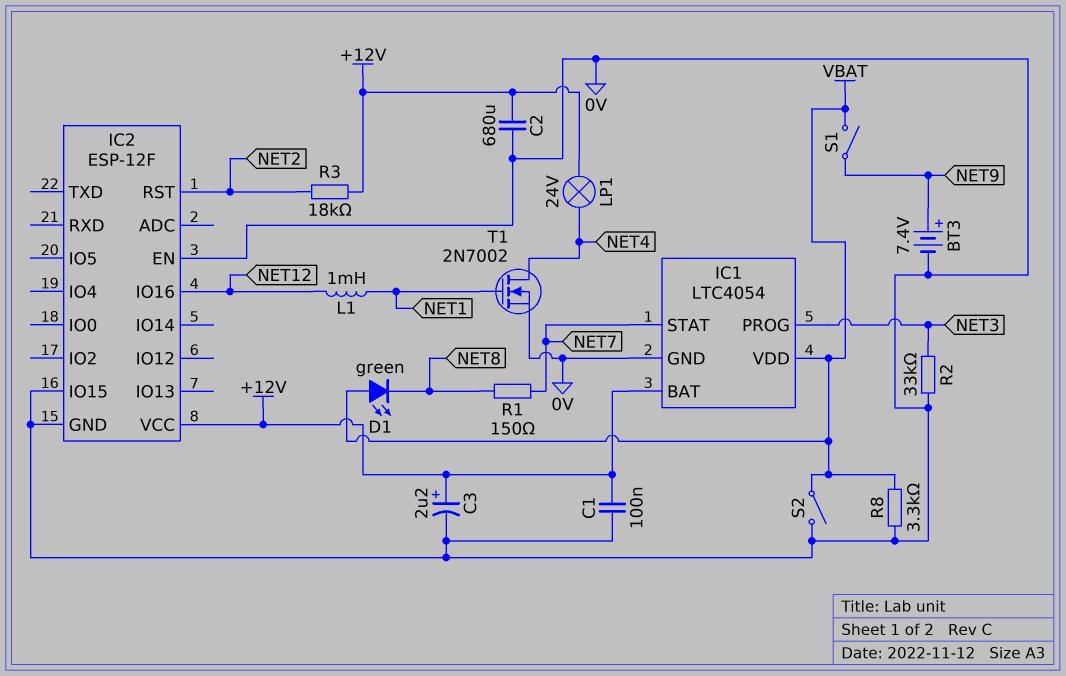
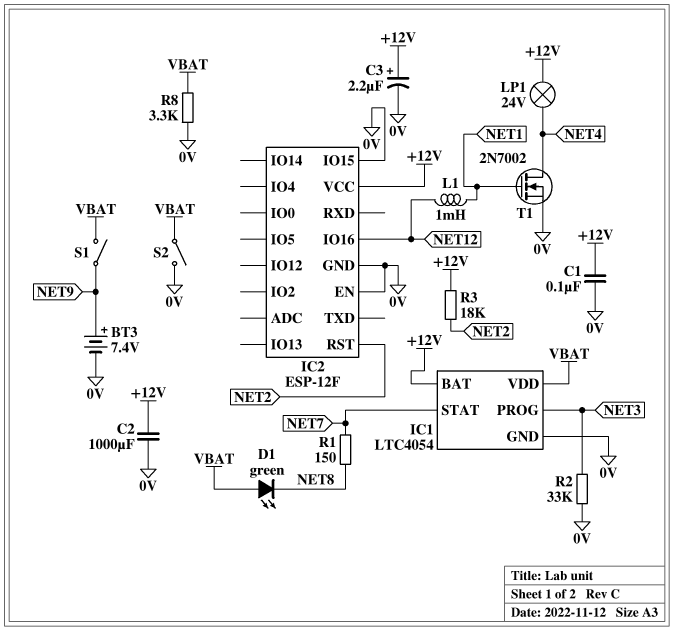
C2: 680uF (+12V, 0V) -> 1000uF (+12V, 0V)

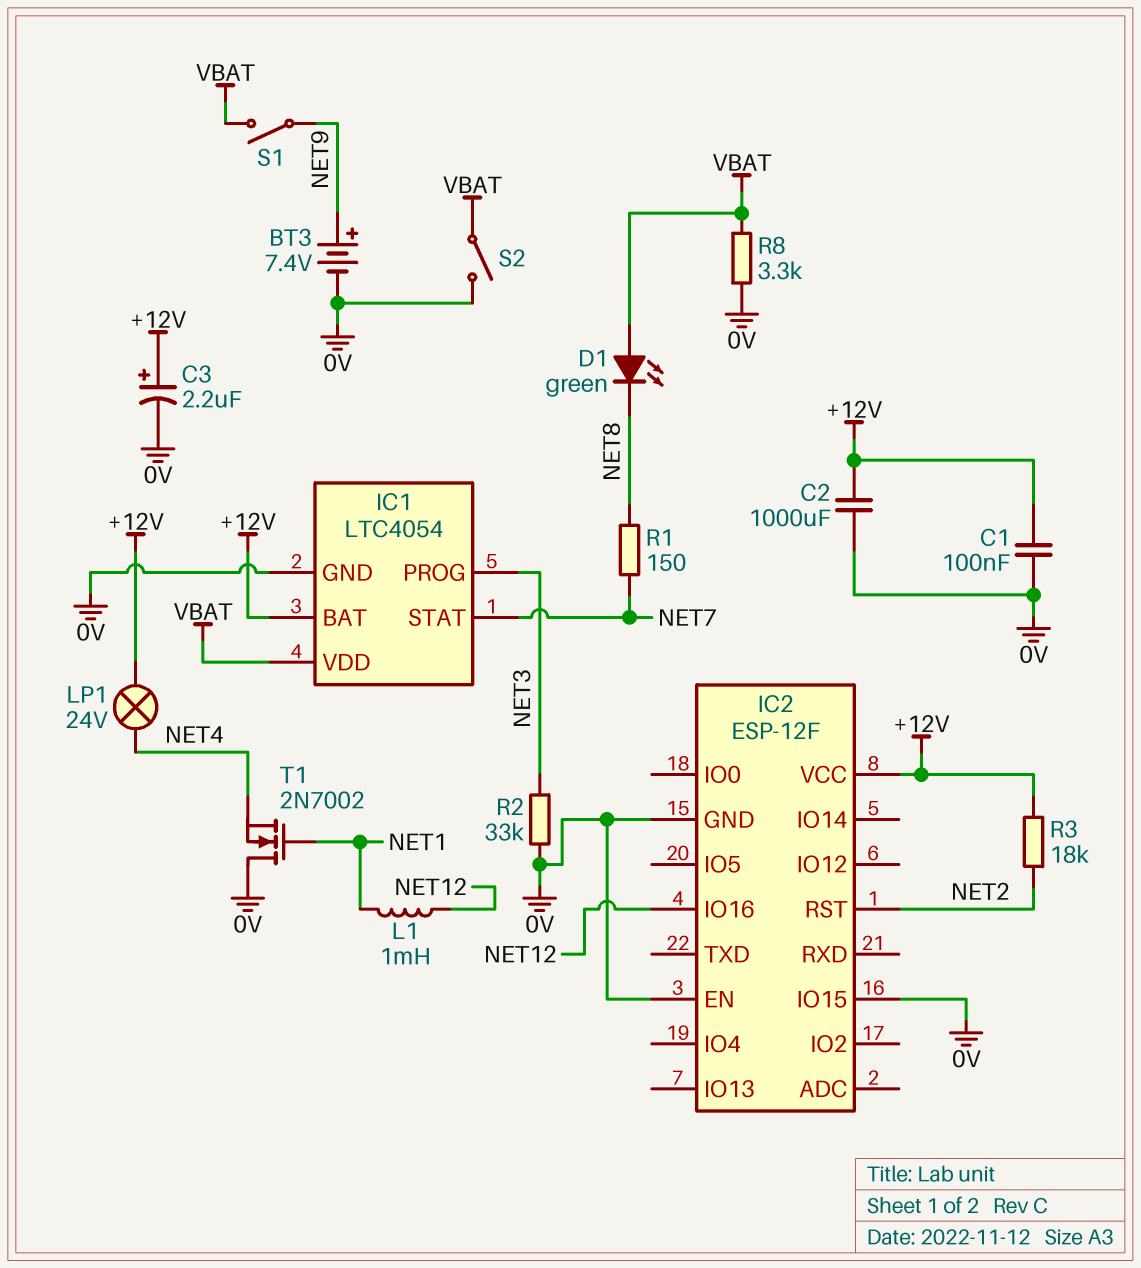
T1: NMOS 2N7002 (G NET1, D NET4, S 0V) -> NMOS 2N7002 (G NET1, D 0V, S NET4)

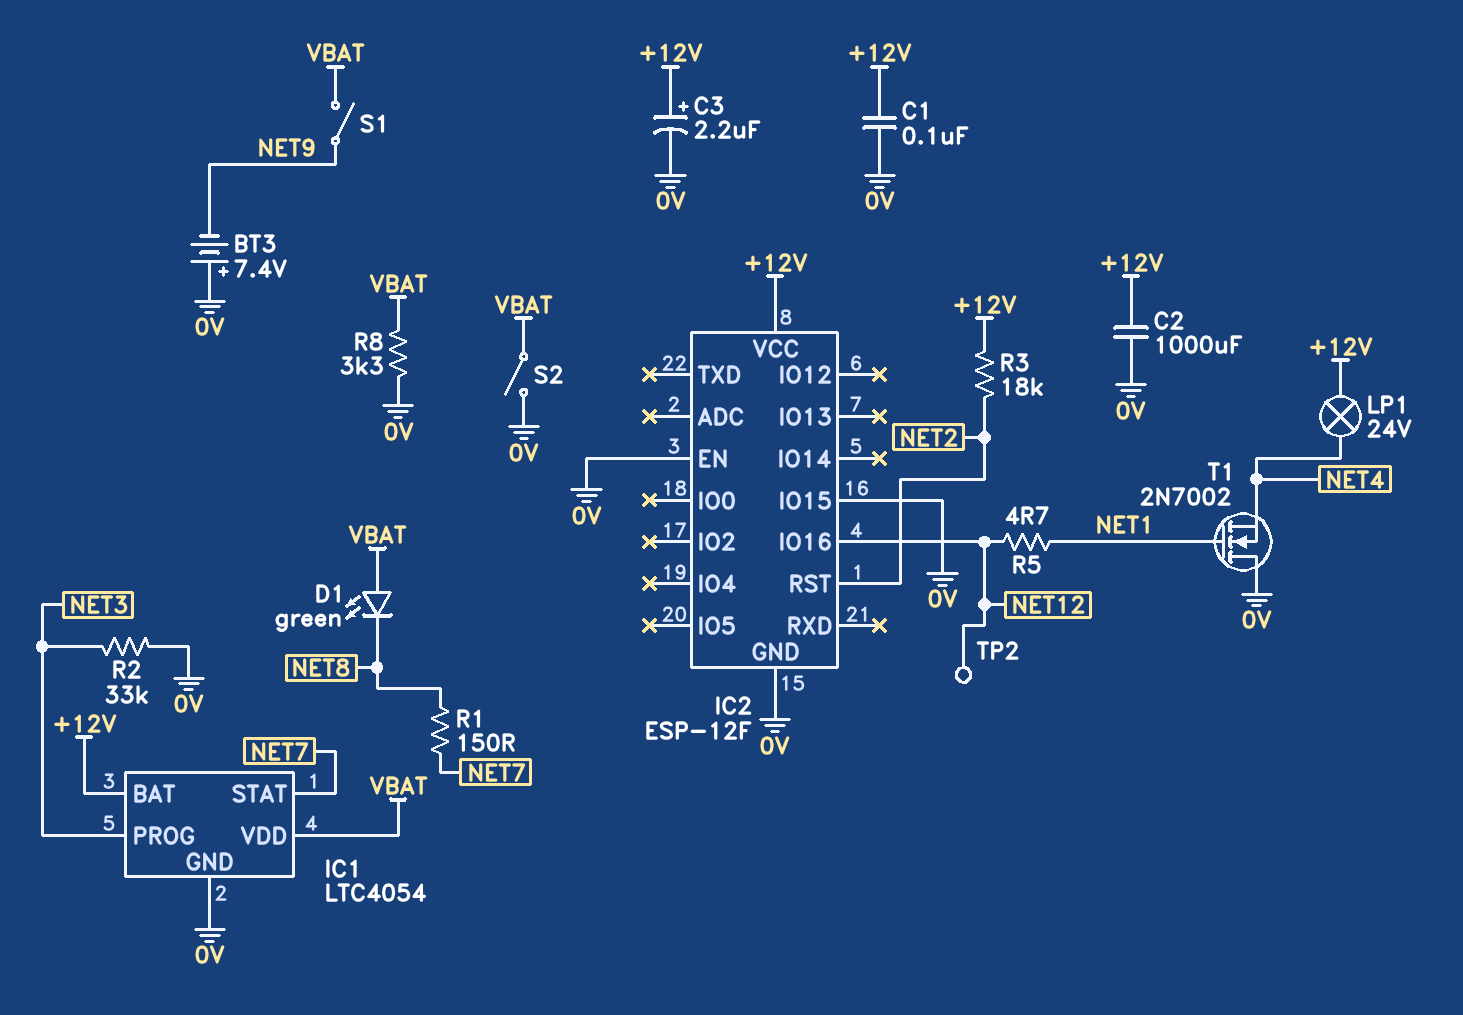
BT3: 7.4V (plus NET9, minus 0V) -> 7.4V (plus 0V, minus NET9)
L1: 1mH (NET1, NET12) -> none
R5: none -> 4.7 (NET1, NET12)
TP2: none -> test point (NET12)

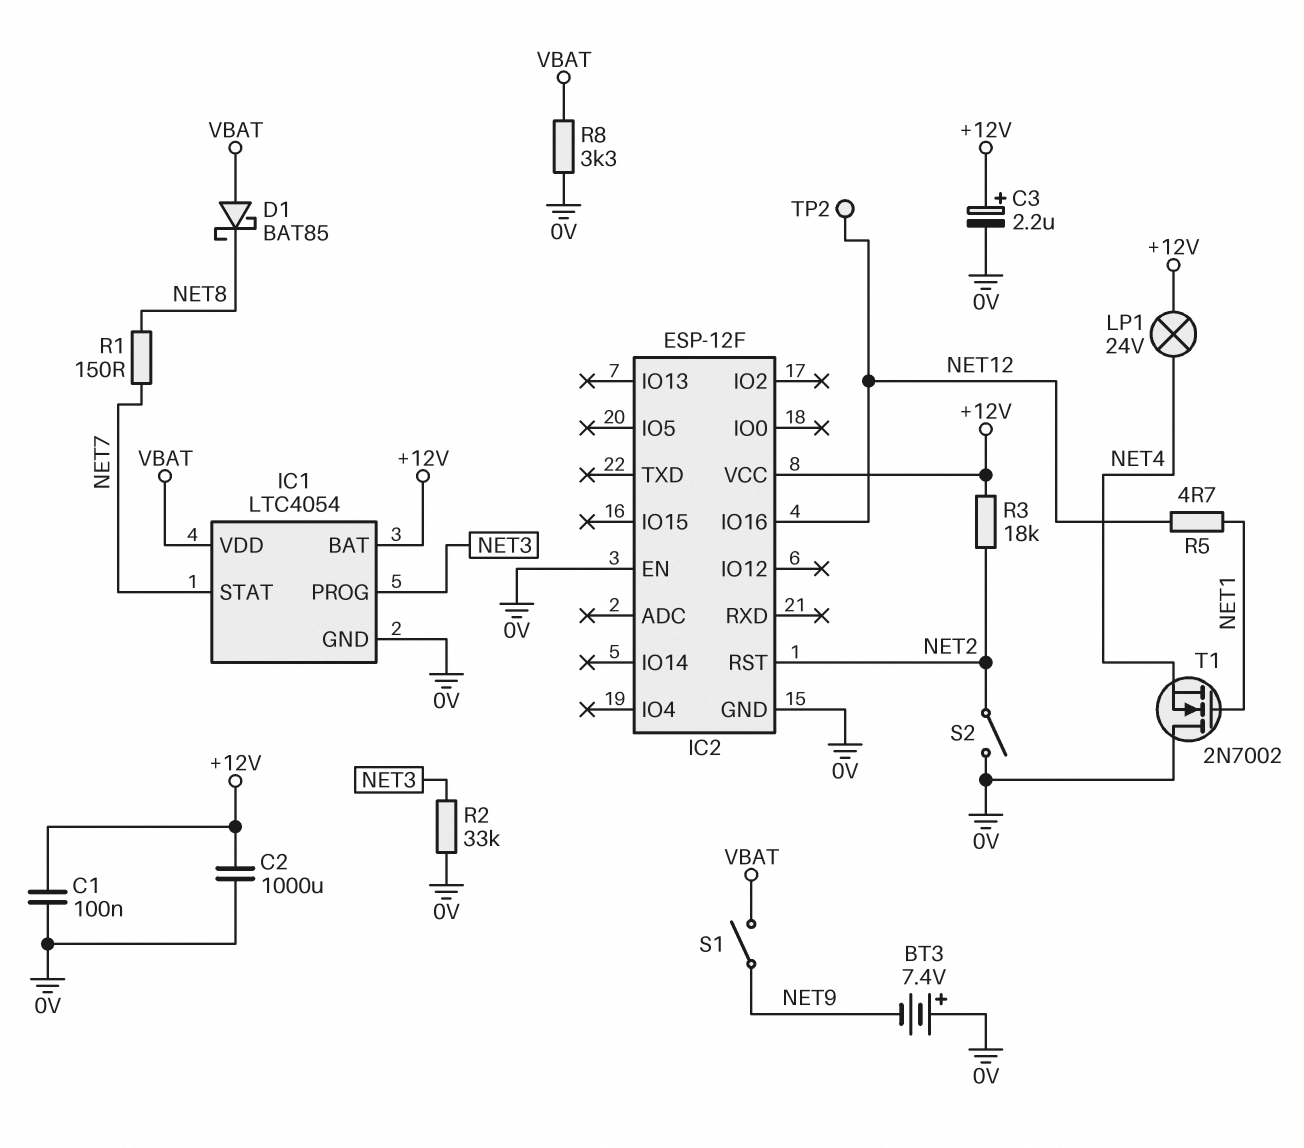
D1: LED green (A VBAT, K NET8) -> schottky BAT85 (A VBAT, K NET8)
IC2 pin IO15: 0V -> none
S2: switch (0V, VBAT) -> switch (0V, NET2)

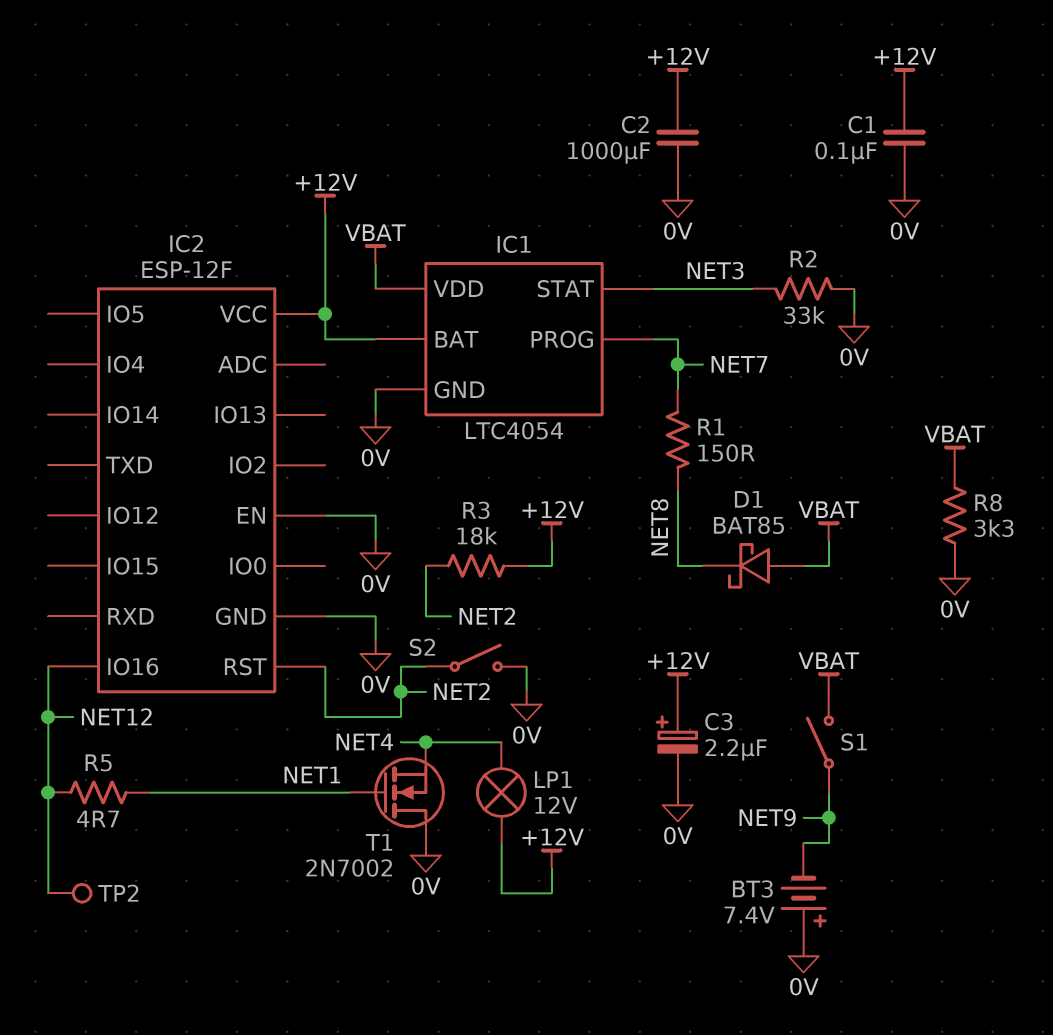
IC1 pin PROG: NET3 -> NET7
IC1 pin STAT: NET7 -> NET3
LP1: lamp 24V (+12V, NET4) -> lamp 12V (+12V, NET4)

